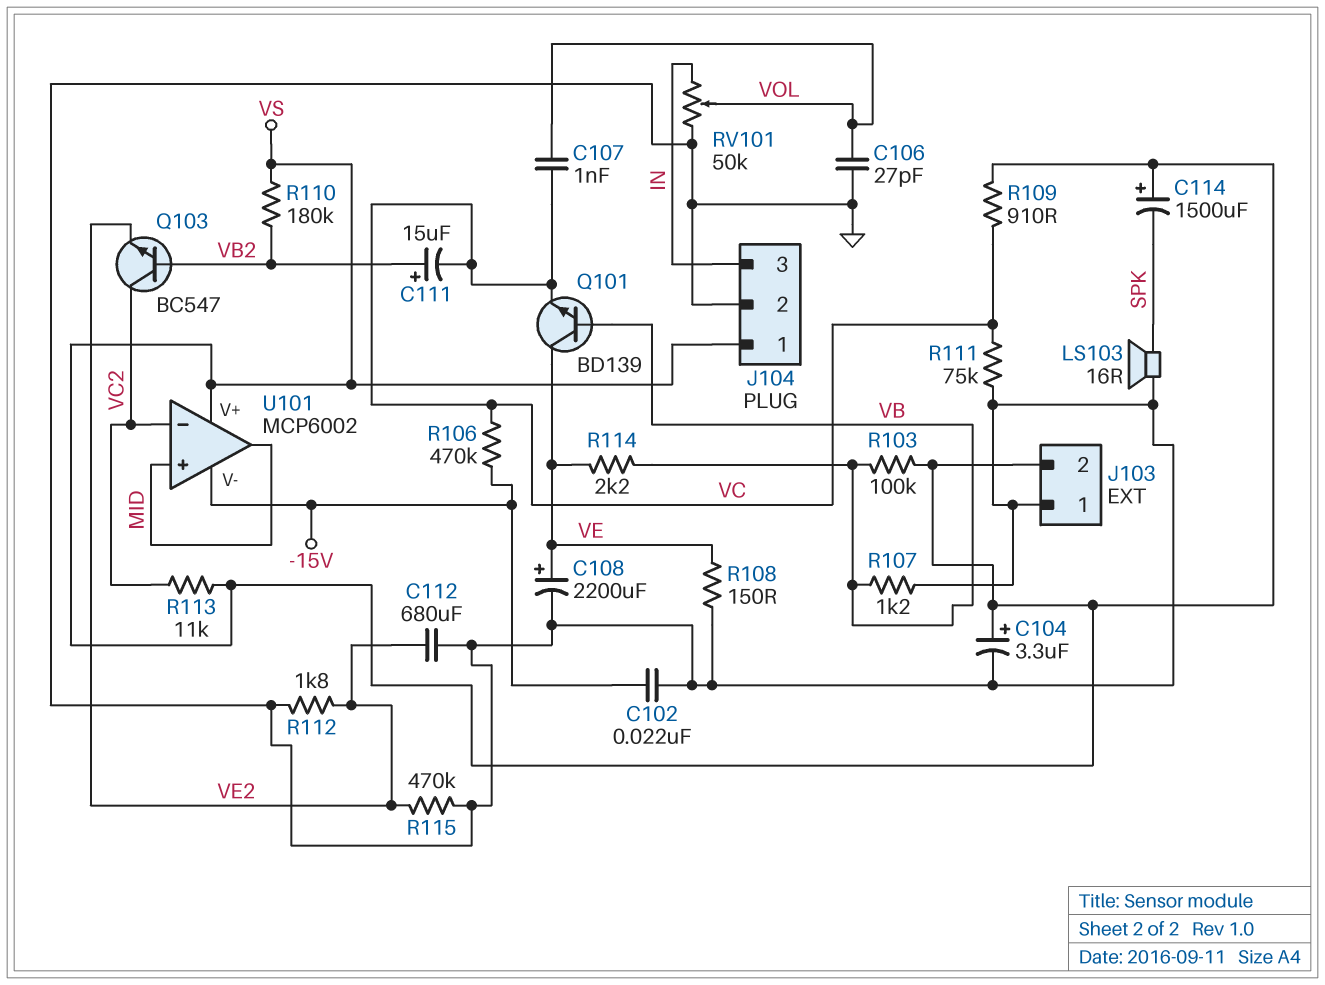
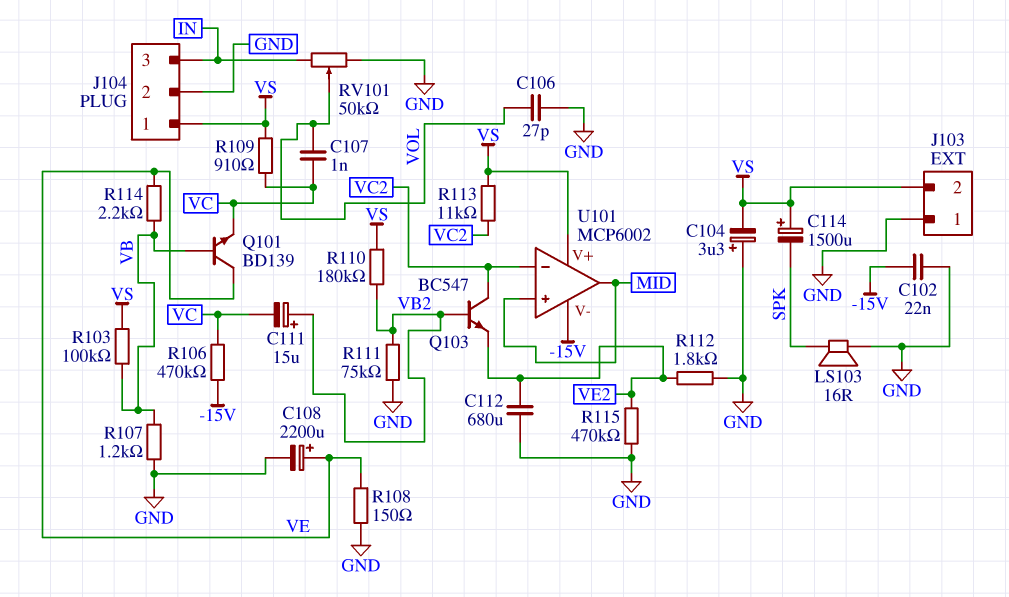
C104: 3.3uF (plus VS, minus GND) -> 3.3uF (plus GND, minus VS)
R111: 75k (GND, VC) -> 75k (GND, VB2)

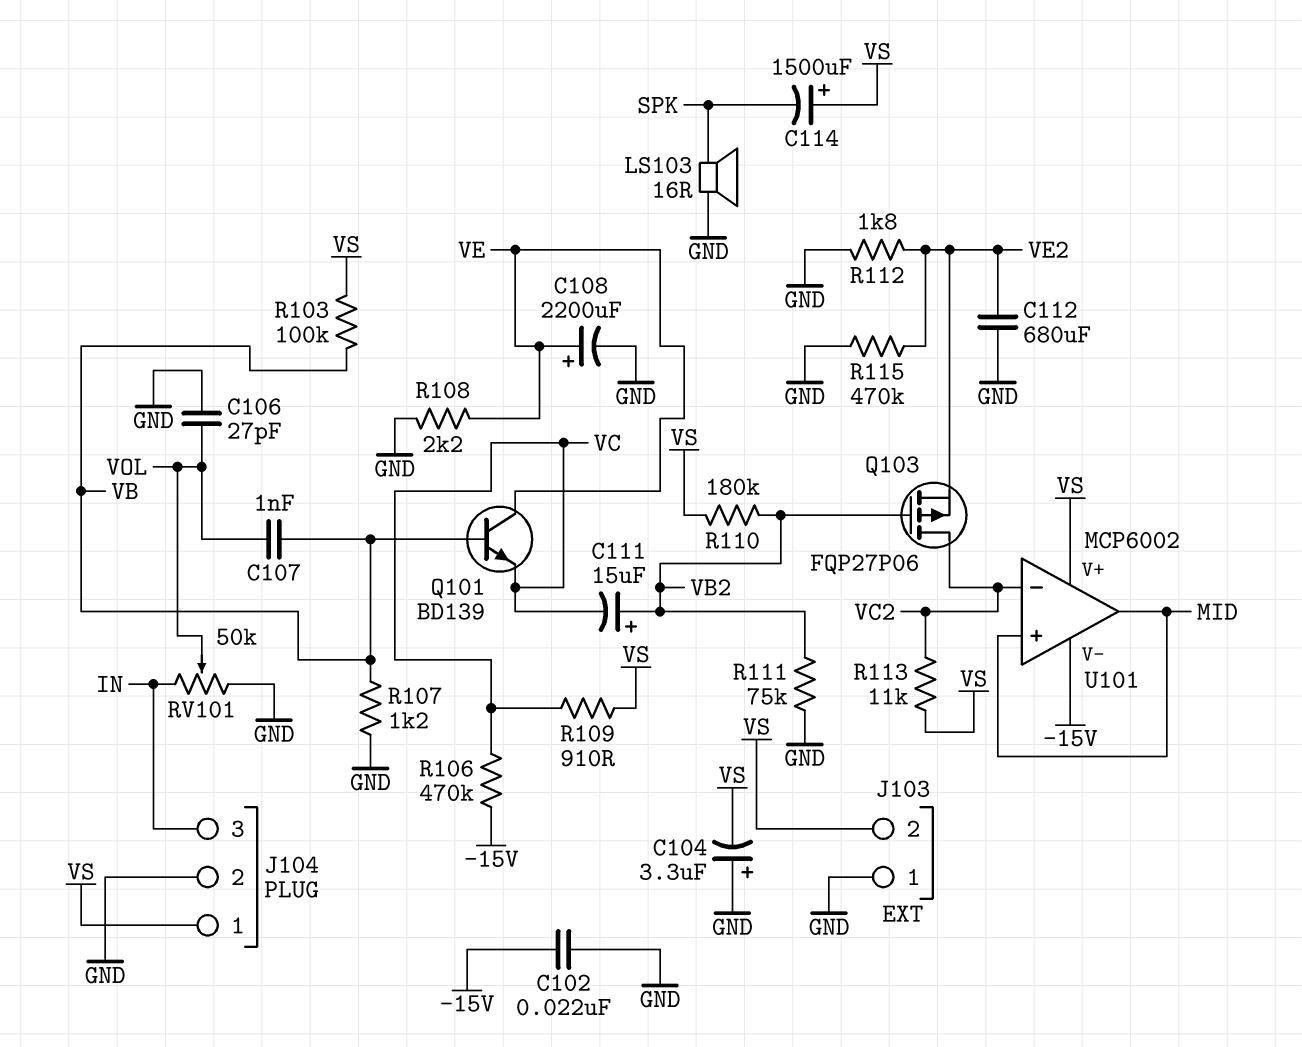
C107: 1nF (VC, VOL) -> 1nF (VB, VOL)
Q103: NPN BC547 (B VB2, C VC2, E VE2) -> PMOS FQP27P06 (G VB2, D VC2, S VE2)
R108: 150 (GND, VE) -> 2.2k (GND, VE)
R114: 2.2k (VB, VE) -> none

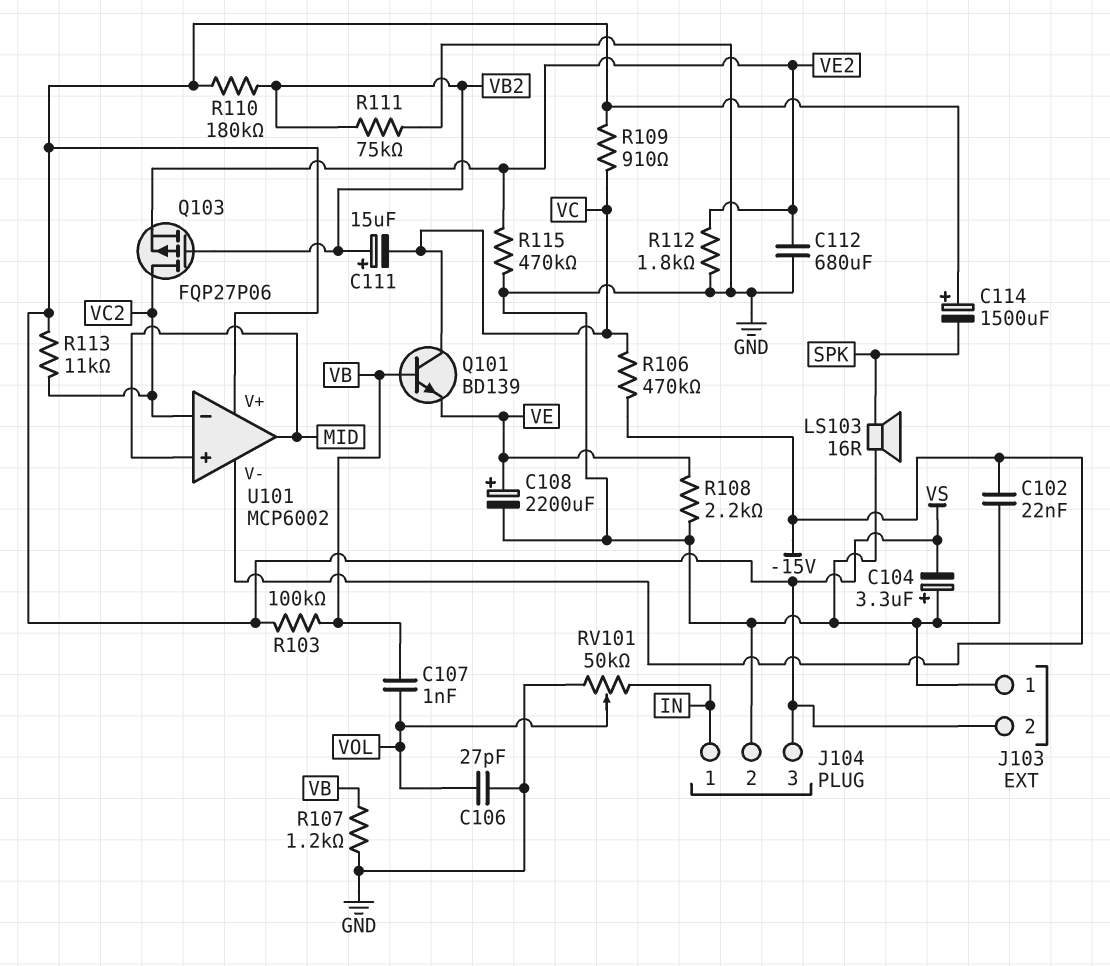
J104 pin 1: VS -> IN
J104 pin 3: IN -> VS
Q101: NPN BD139 (B VB, C VE, E VC) -> NPN BD139 (B VB, C VC, E VE)

